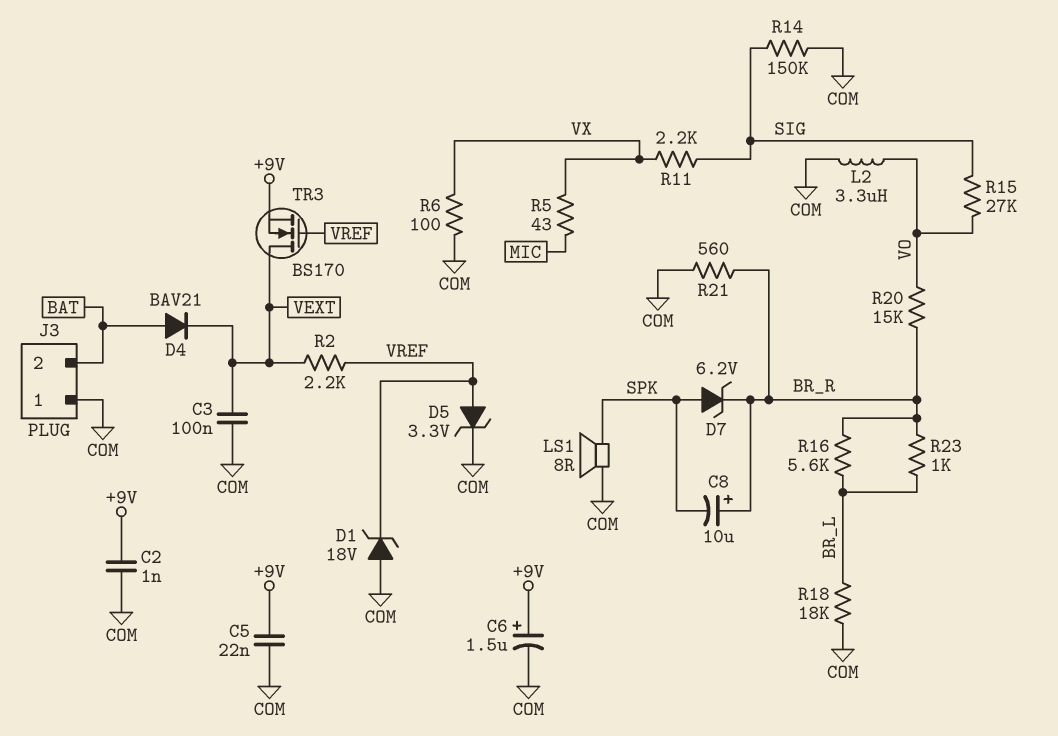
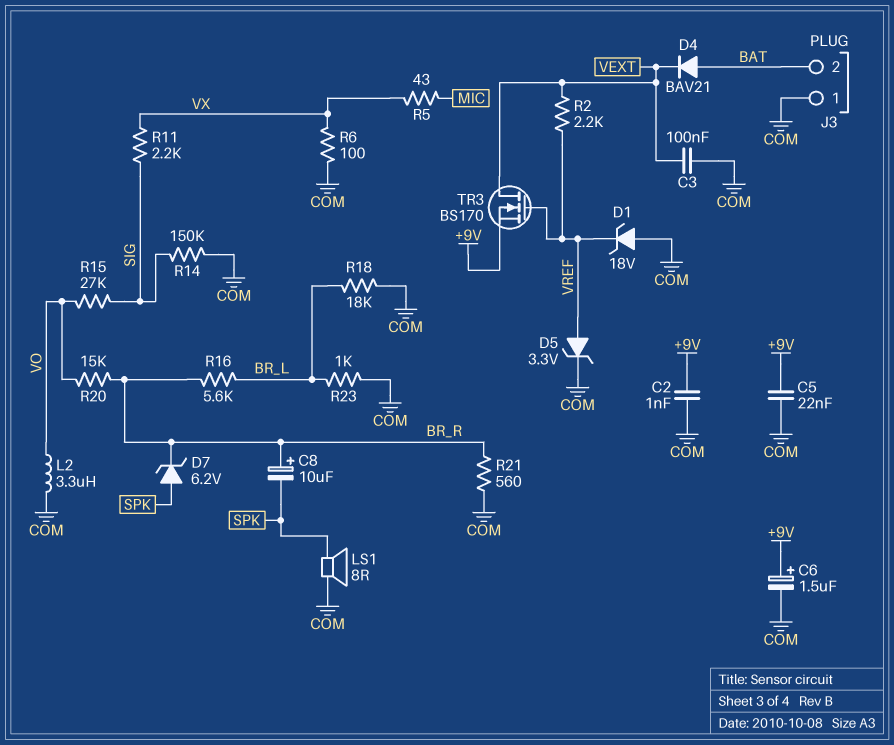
R23: 1k (BR_L, BR_R) -> 1k (BR_L, COM)

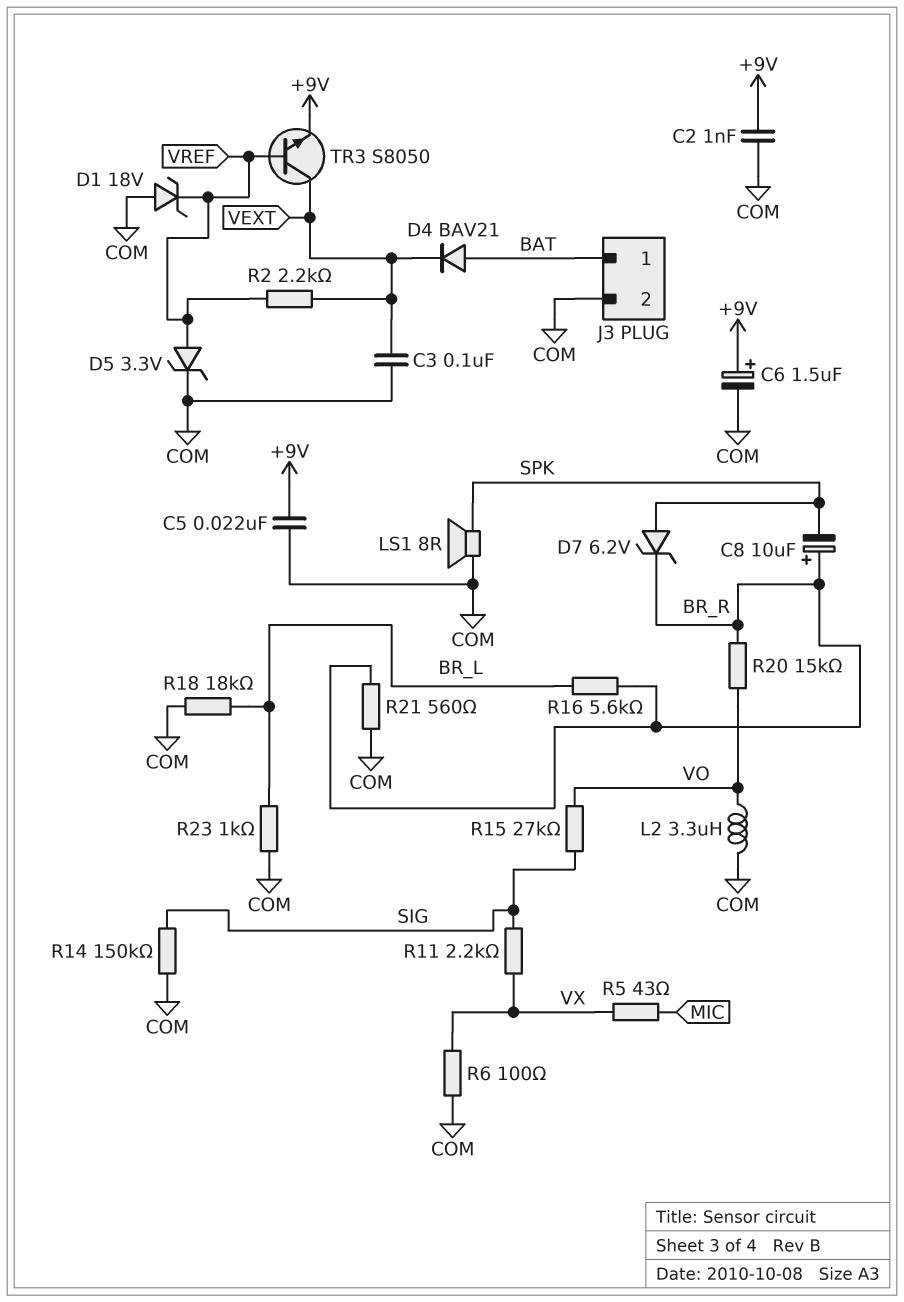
J3 pin 1: COM -> BAT
J3 pin 2: BAT -> COM
TR3: NMOS BS170 (G VREF, D VEXT, S +9V) -> NPN S8050 (B VREF, C VEXT, E +9V)

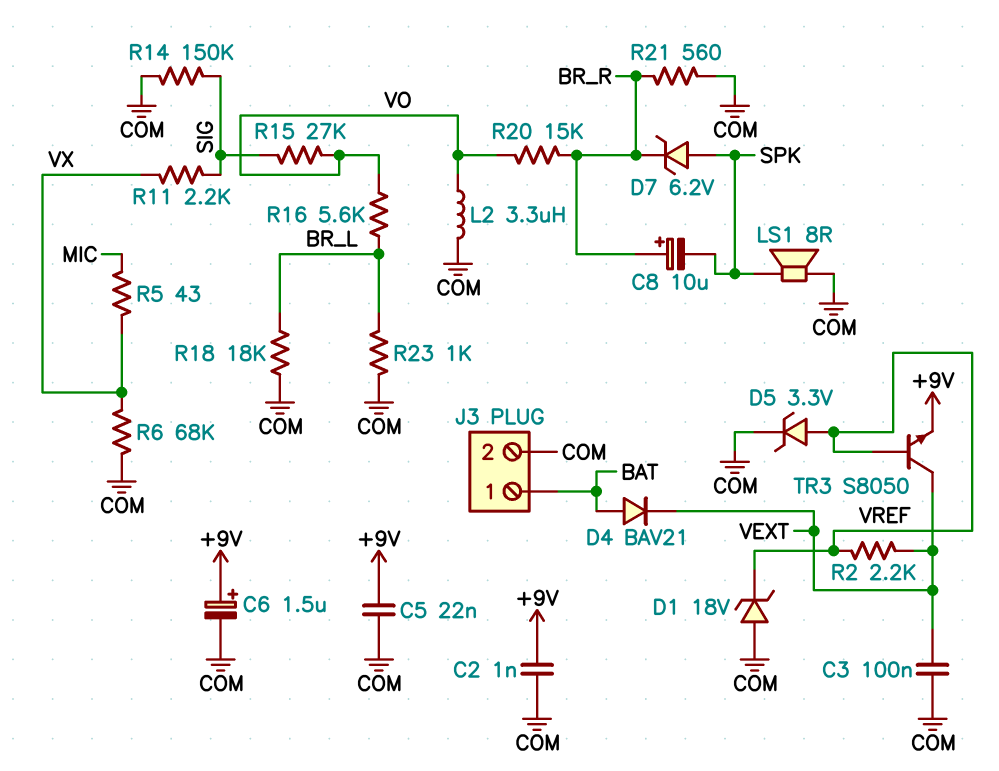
R6: 100 (COM, VX) -> 68k (COM, VX)
R16: 5.6k (BR_L, BR_R) -> 5.6k (BR_L, VO)

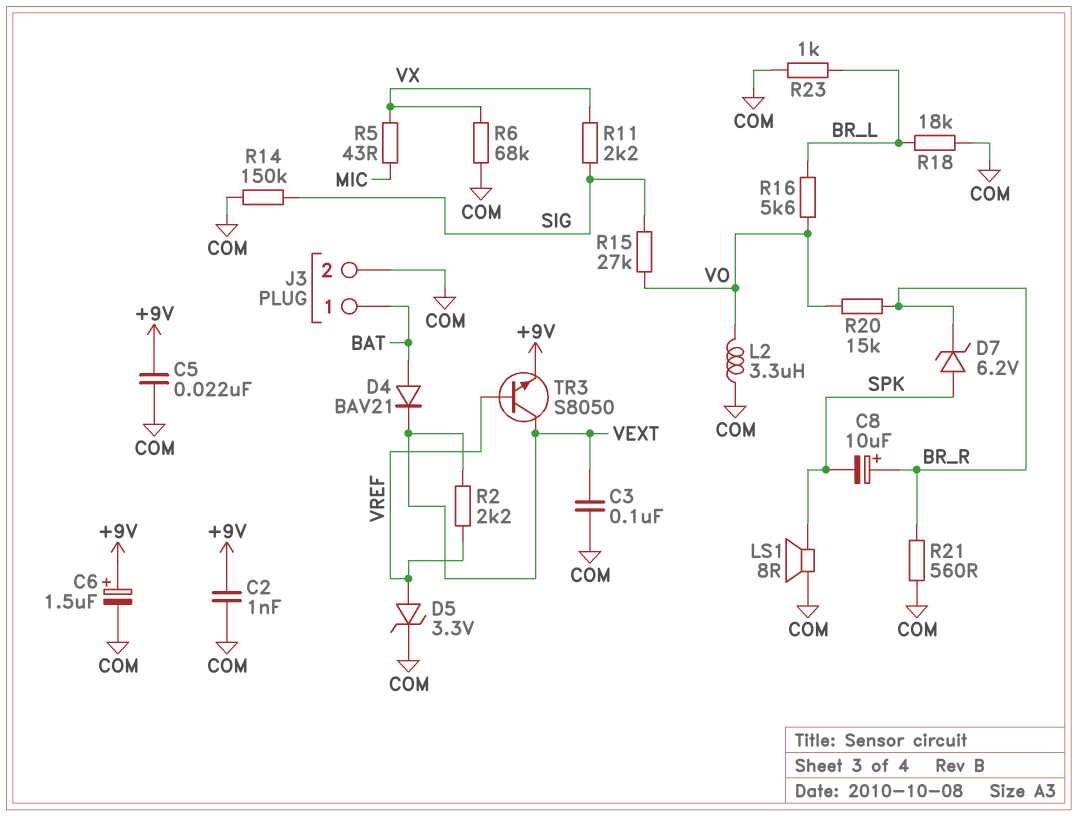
D1: zener 18V (A COM, K VREF) -> none

